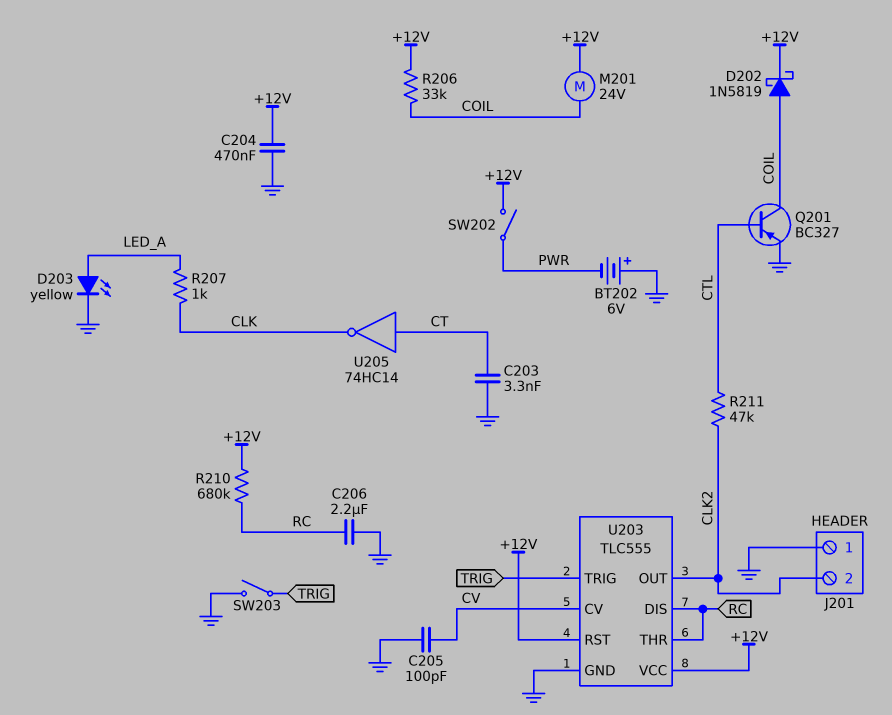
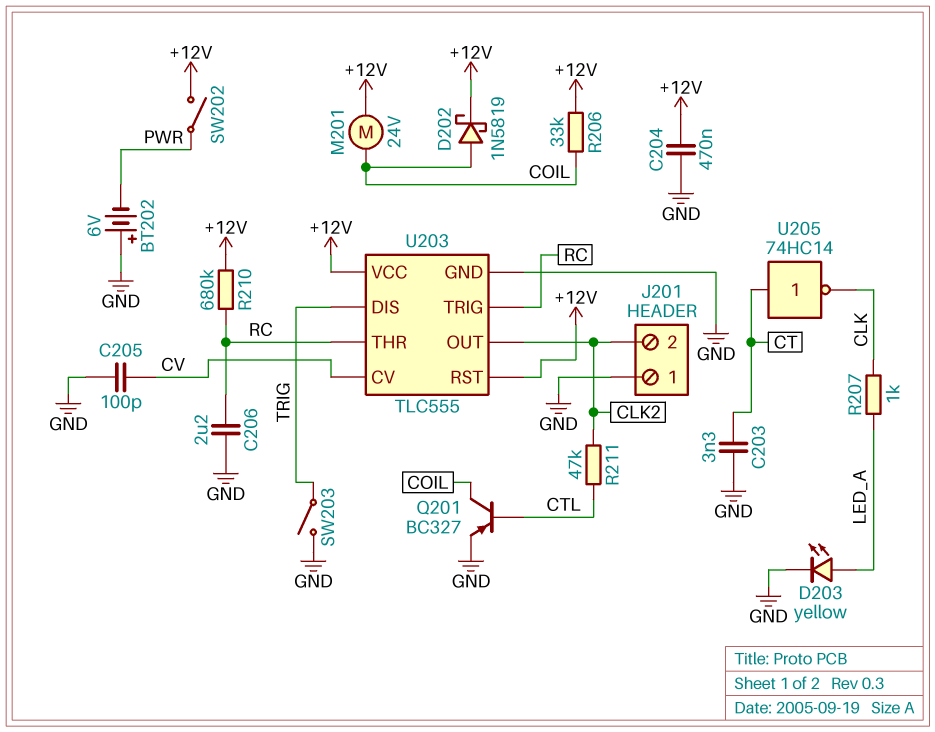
U203 pin DIS: RC -> TRIG
U203 pin TRIG: TRIG -> RC

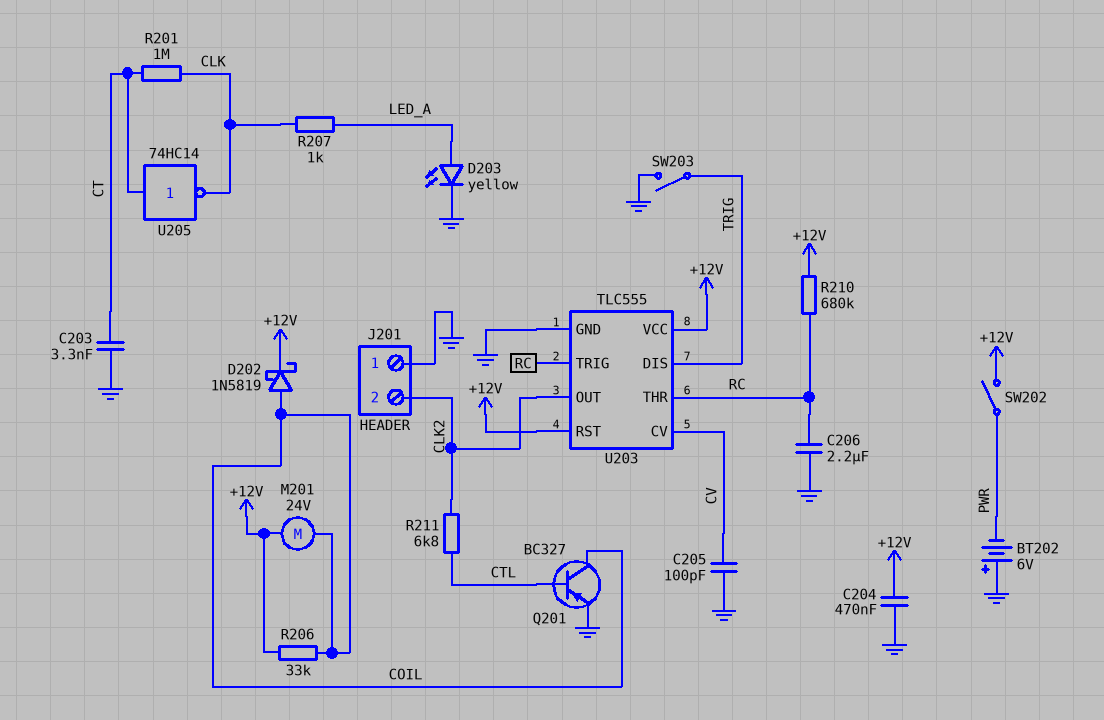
R201: none -> 1M (CLK, CT)
R211: 47k (CLK2, CTL) -> 6.8k (CLK2, CTL)

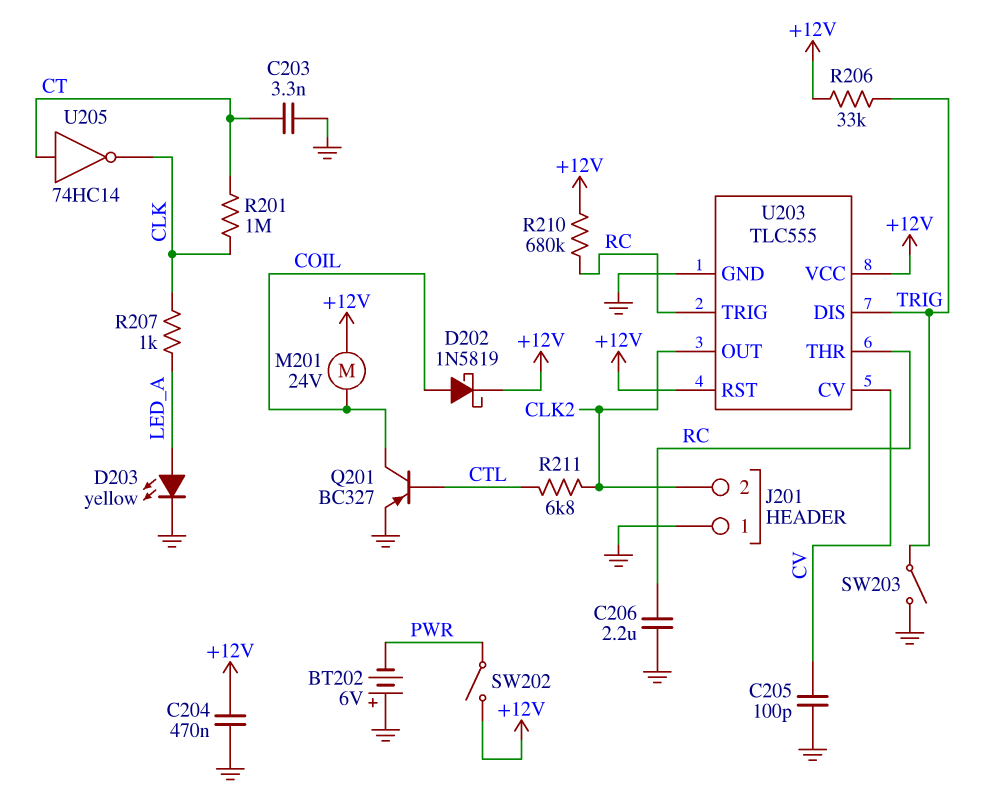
R206: 33k (+12V, COIL) -> 33k (+12V, TRIG)

